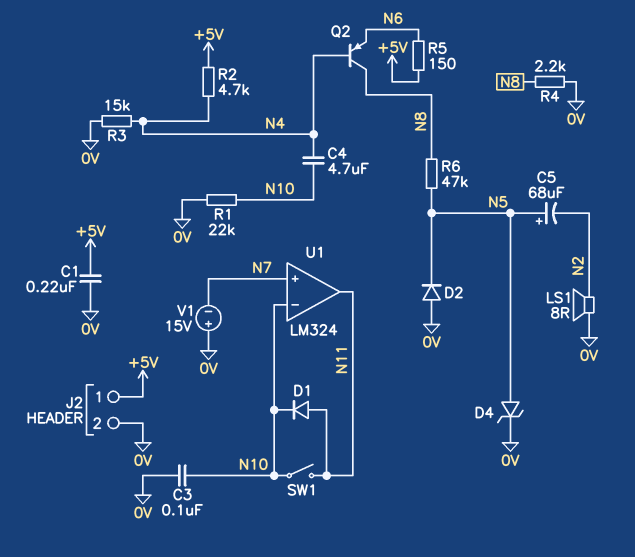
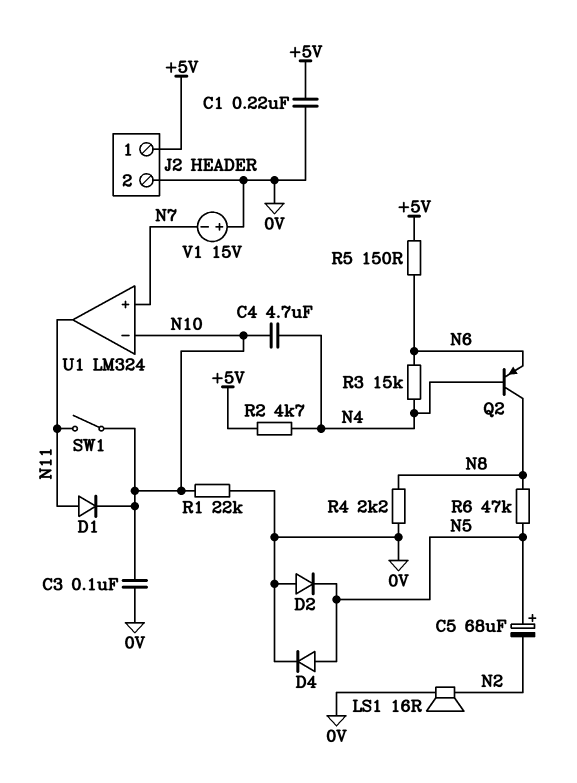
D4: zener (A N5, K 0V) -> diode (A N5, K 0V)
LS1: speaker 8R (0V, N2) -> speaker 16R (0V, N2)
R3: 15k (0V, N4) -> 15k (N4, N6)

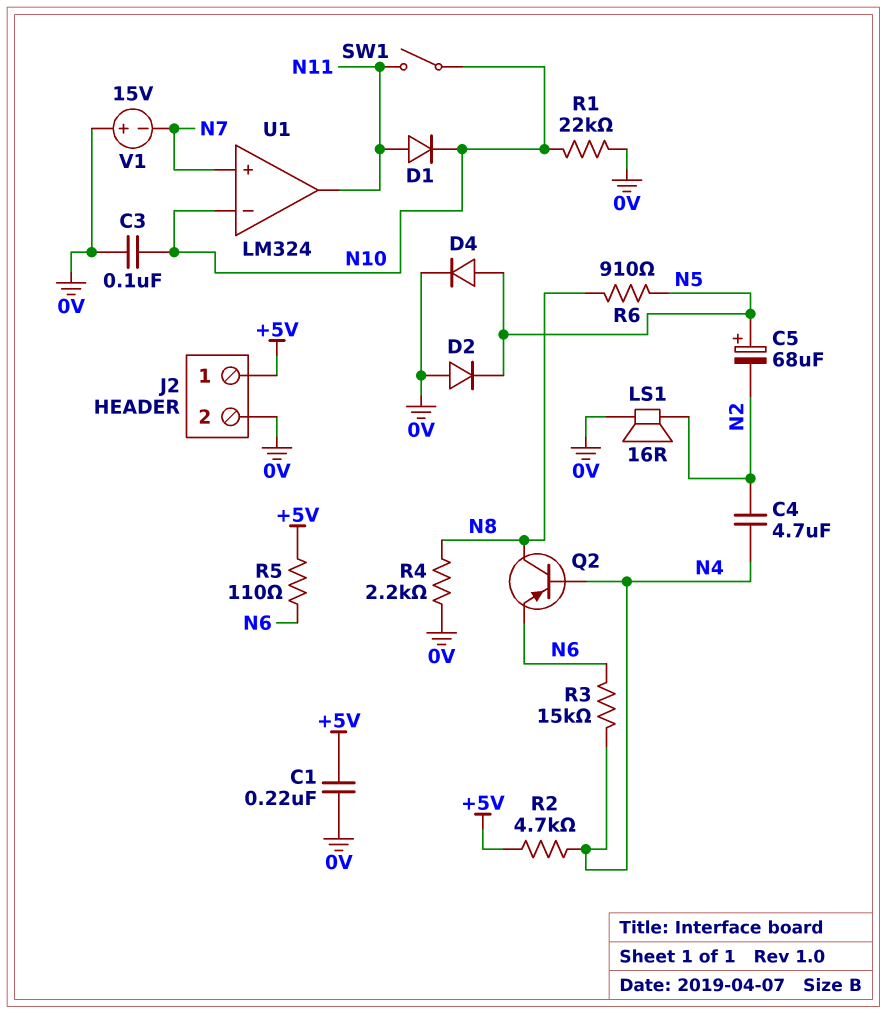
C4: 4.7uF (N4, N10) -> 4.7uF (N2, N4)
R5: 150 (+5V, N6) -> 110 (+5V, N6)
R6: 47k (N5, N8) -> 910 (N5, N8)

